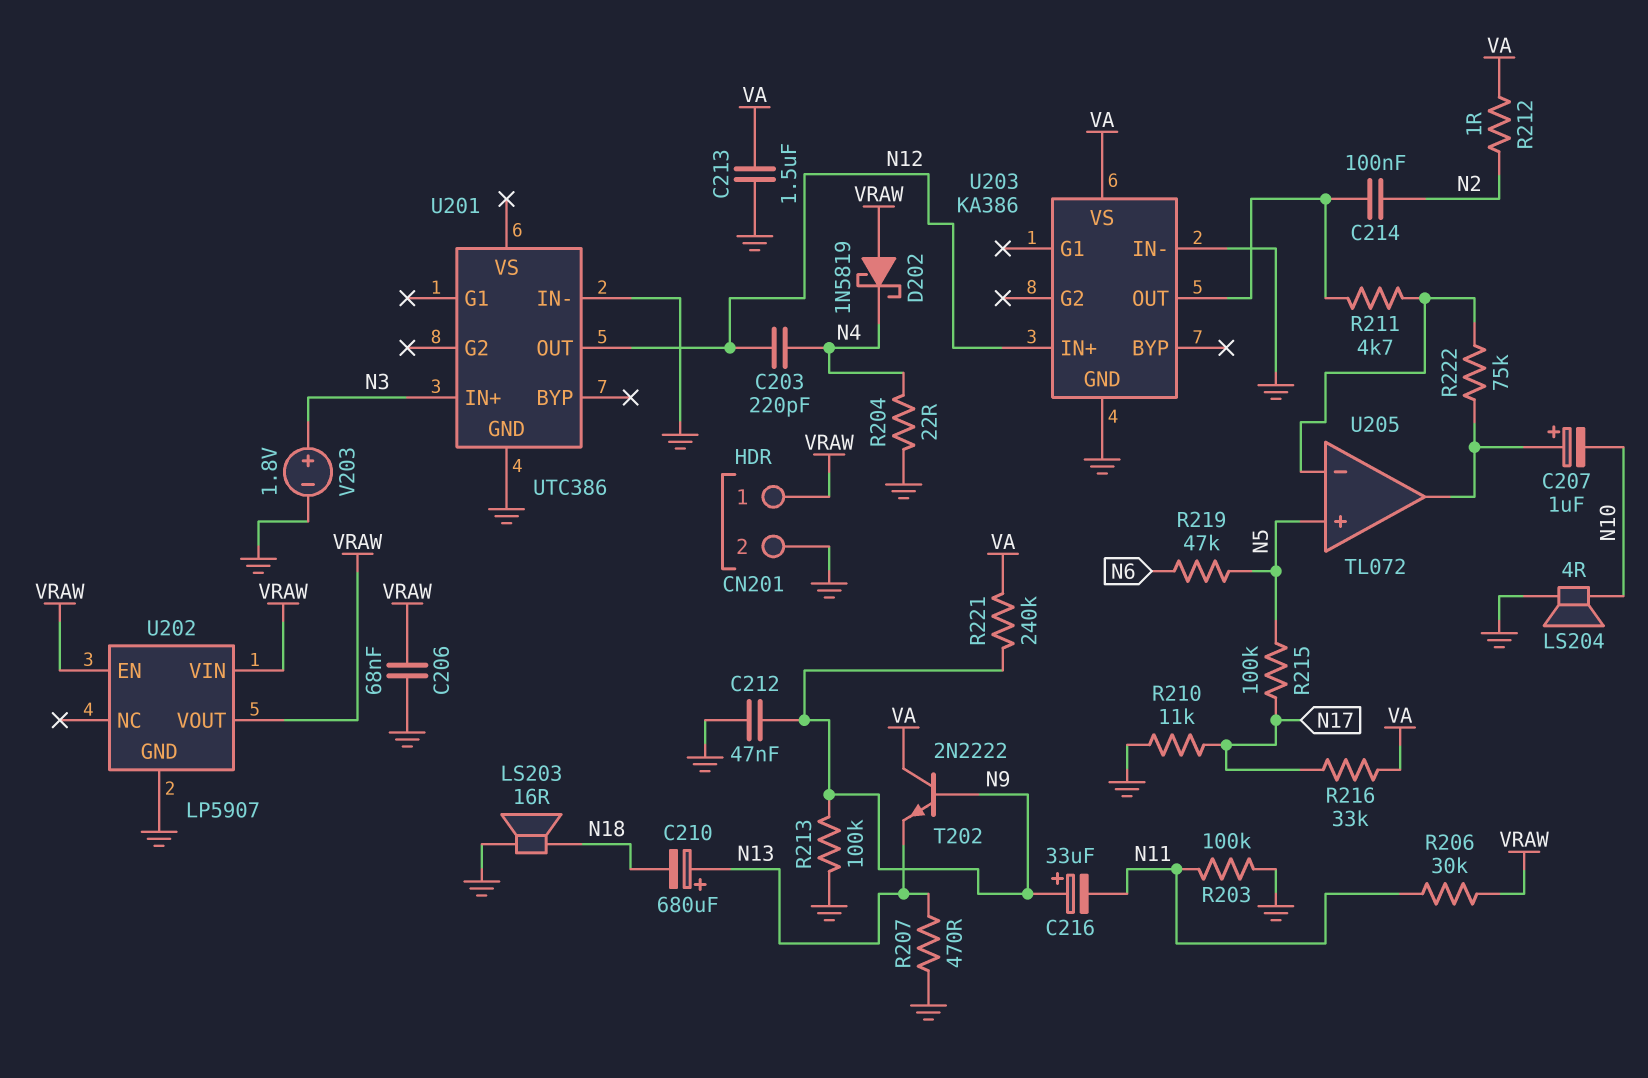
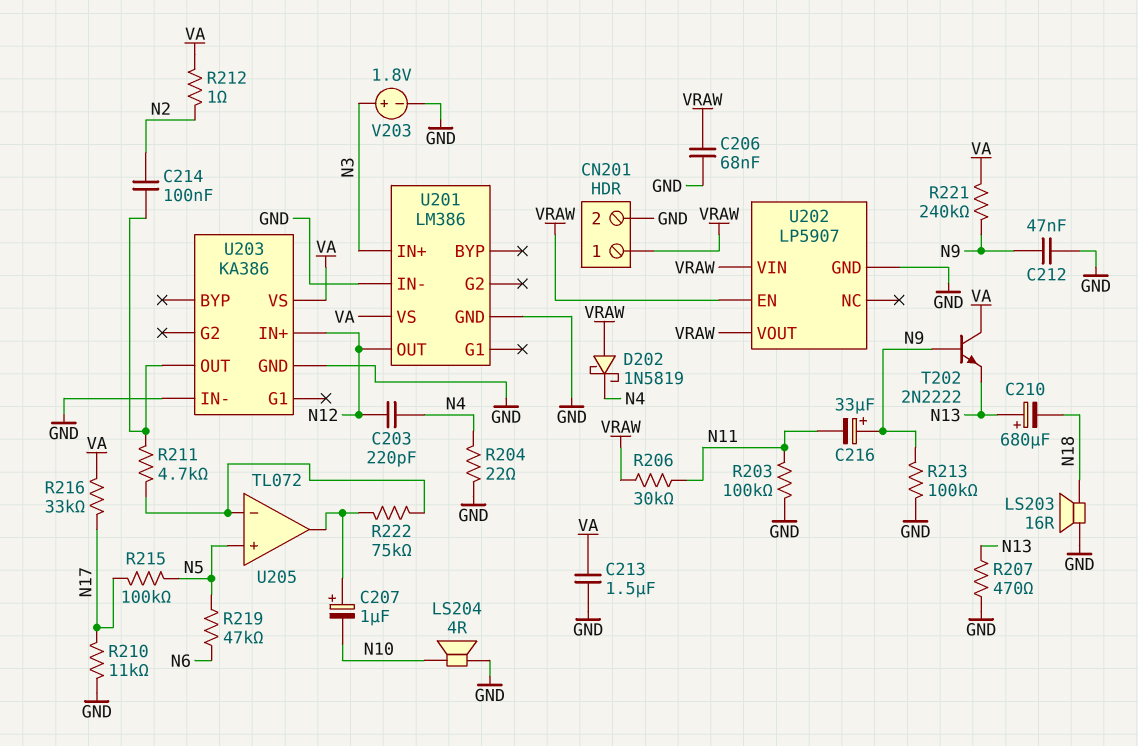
U201: UTC386 -> LM386
U201 pin VS: none -> VA

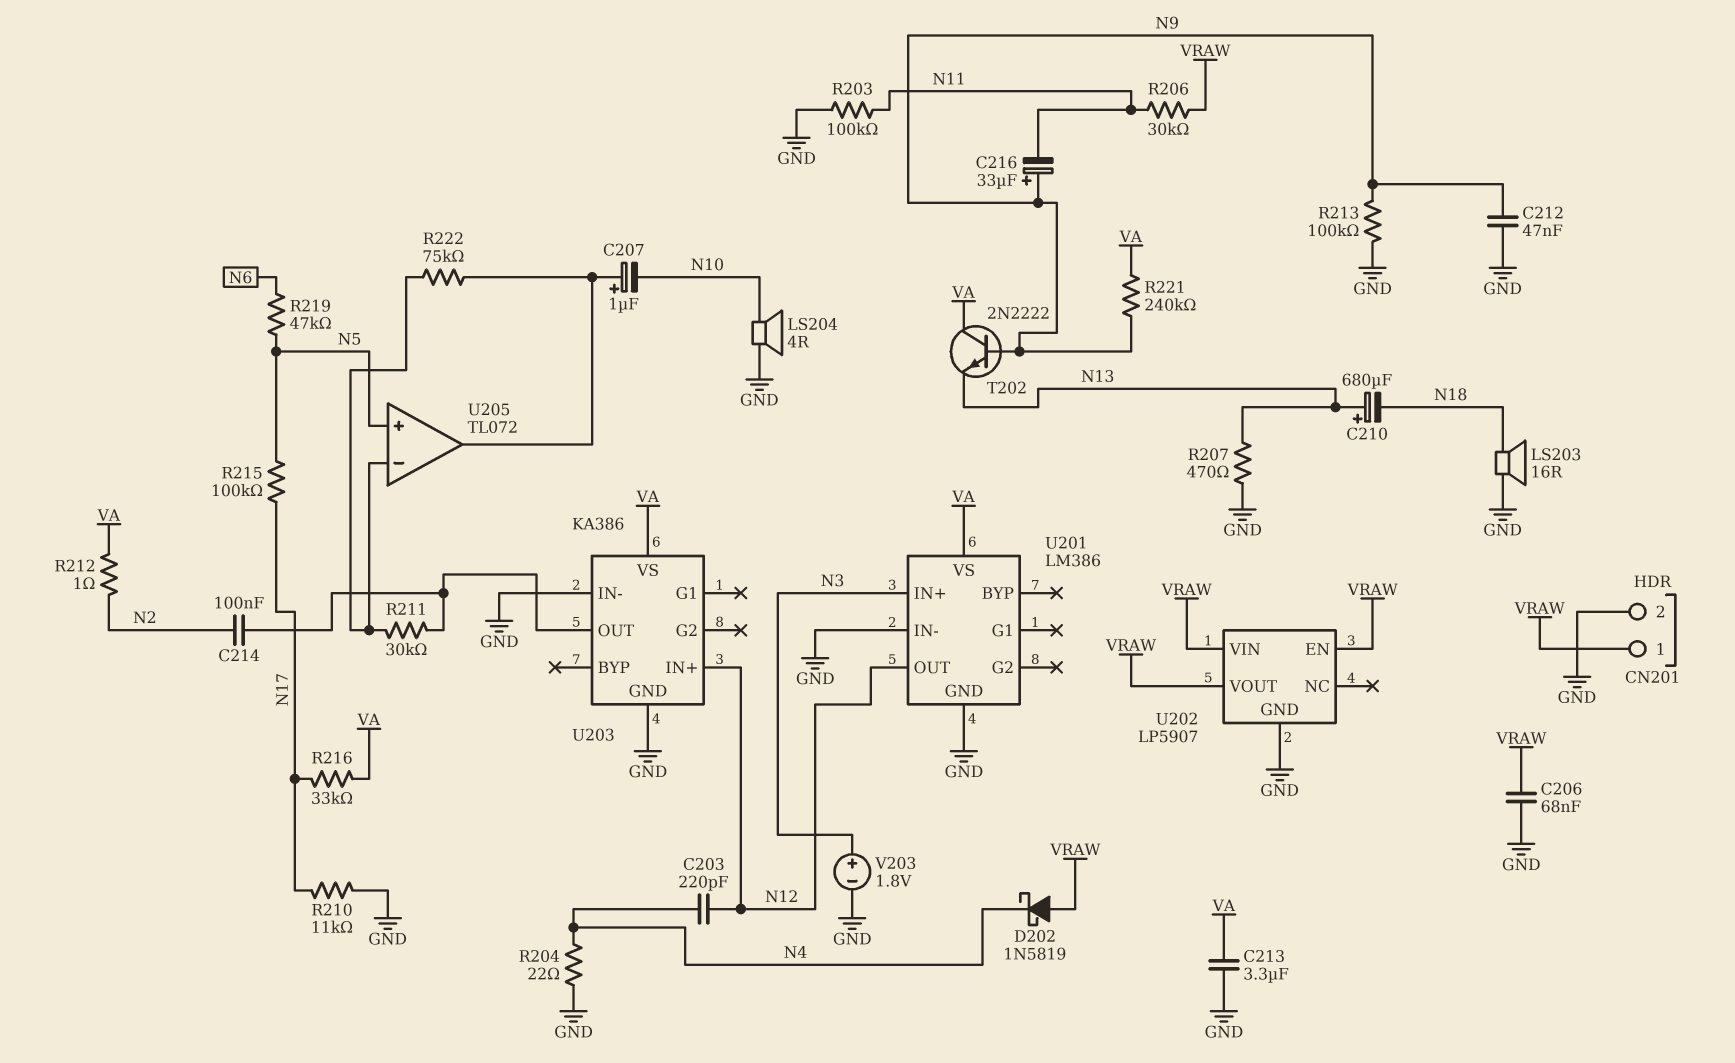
C213: 1.5uF (GND, VA) -> 3.3uF (GND, VA)
R211: 4.7k (U203/OUT, U205/in-) -> 30k (U203/OUT, U205/in-)

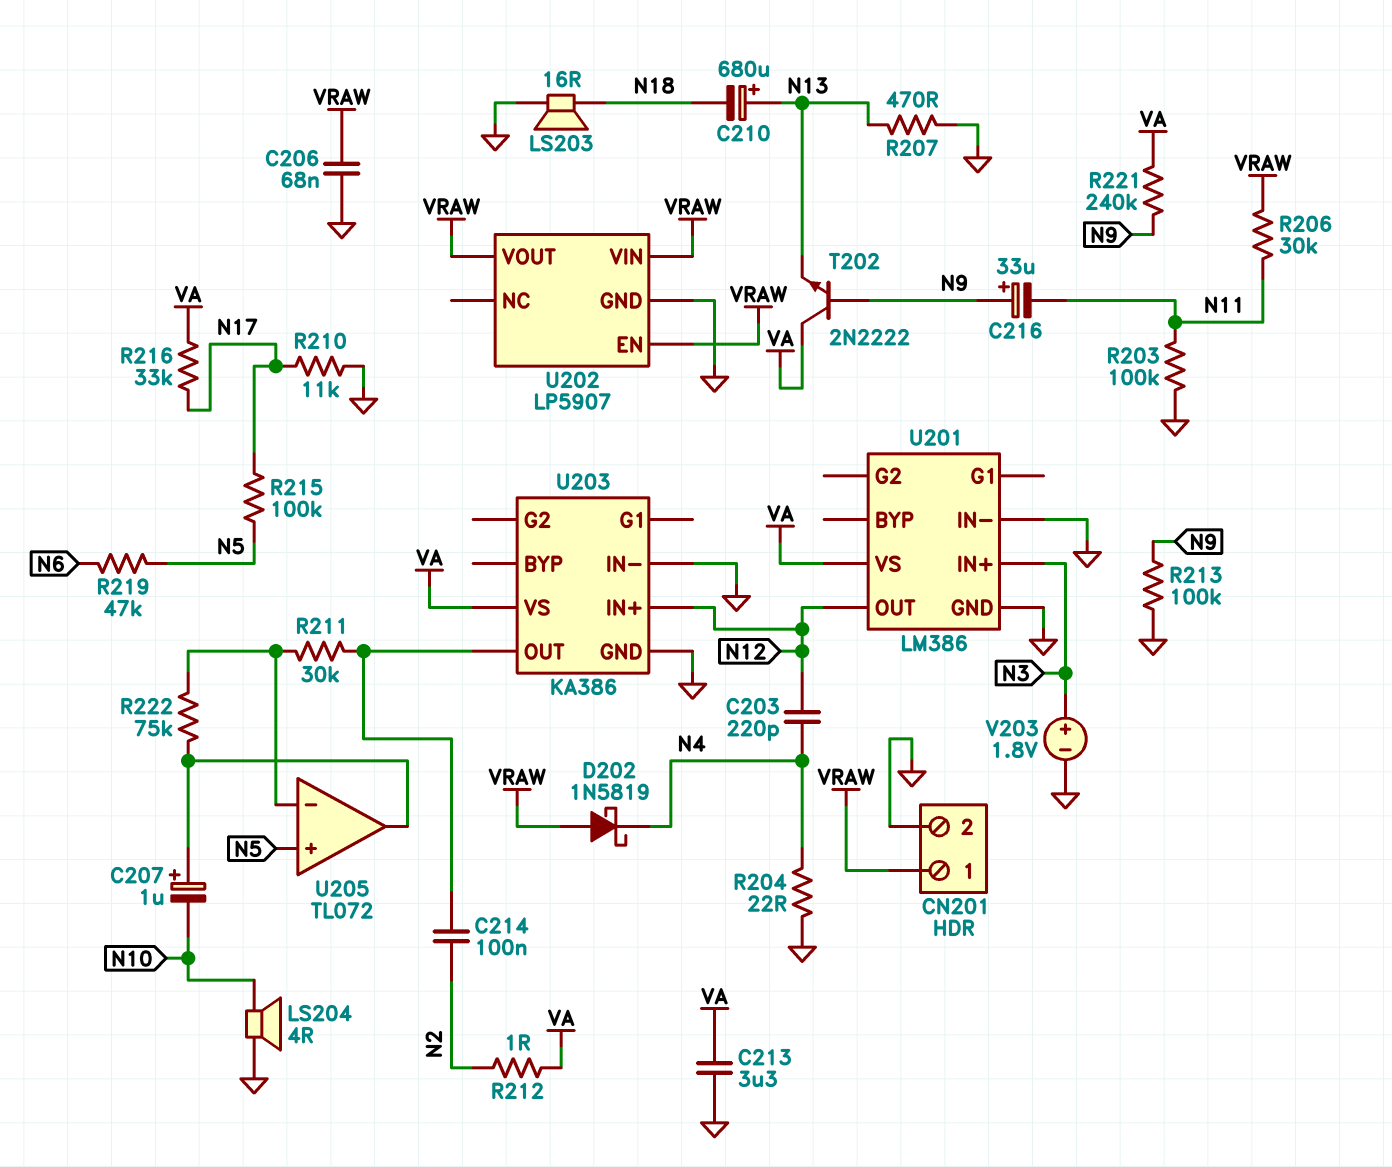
C212: 47nF (GND, N9) -> none

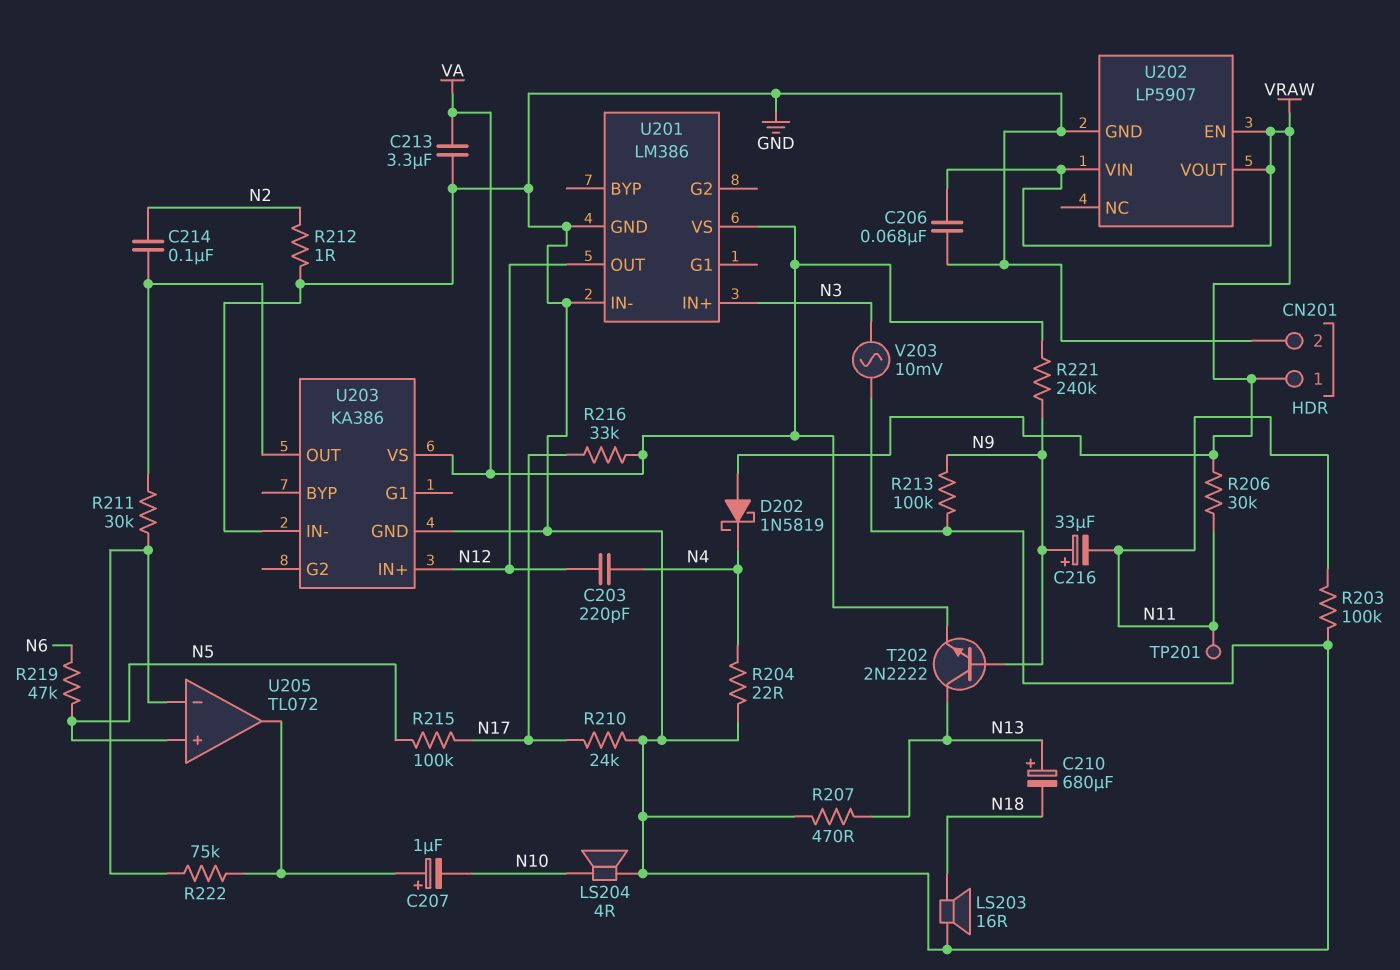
R210: 11k (GND, N17) -> 24k (GND, N17)
R212: 1 (N2, VA) -> 1 (GND, N2)
T202: NPN 2N2222 (B N9, C VA, E N13) -> NPN 2N2222 (B N9, C N13, E VA)
TP201: none -> test point (N11)
V203: 1.8V (plus N3, minus GND) -> AC 10mV (GND, N3)

